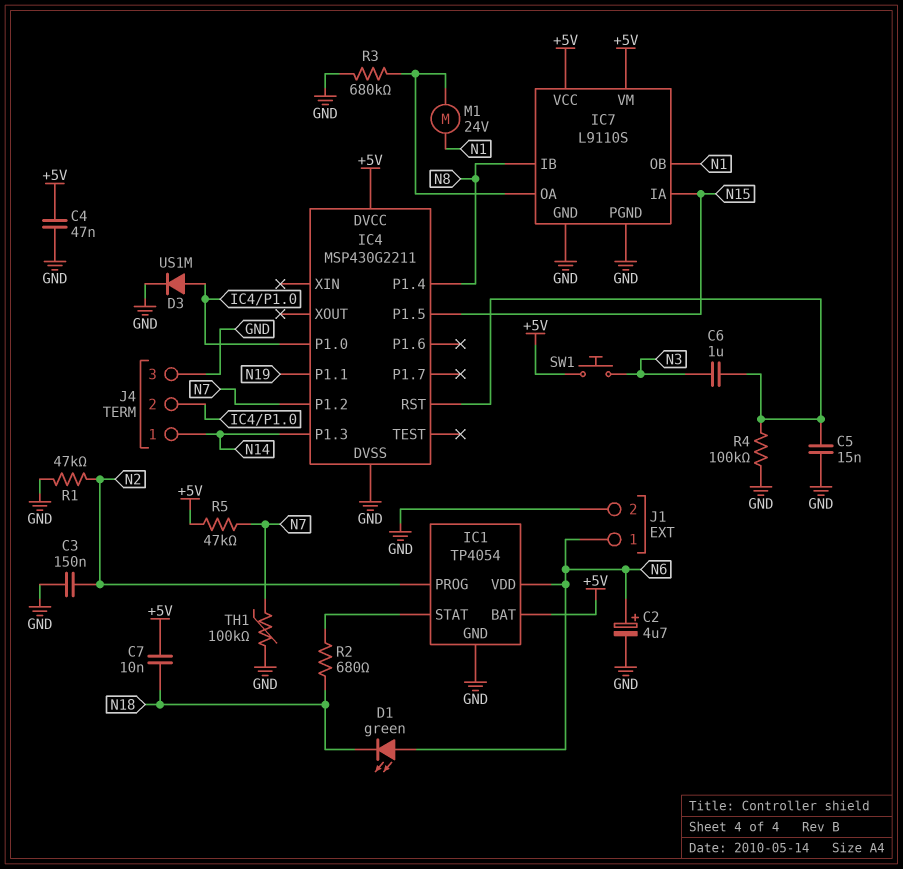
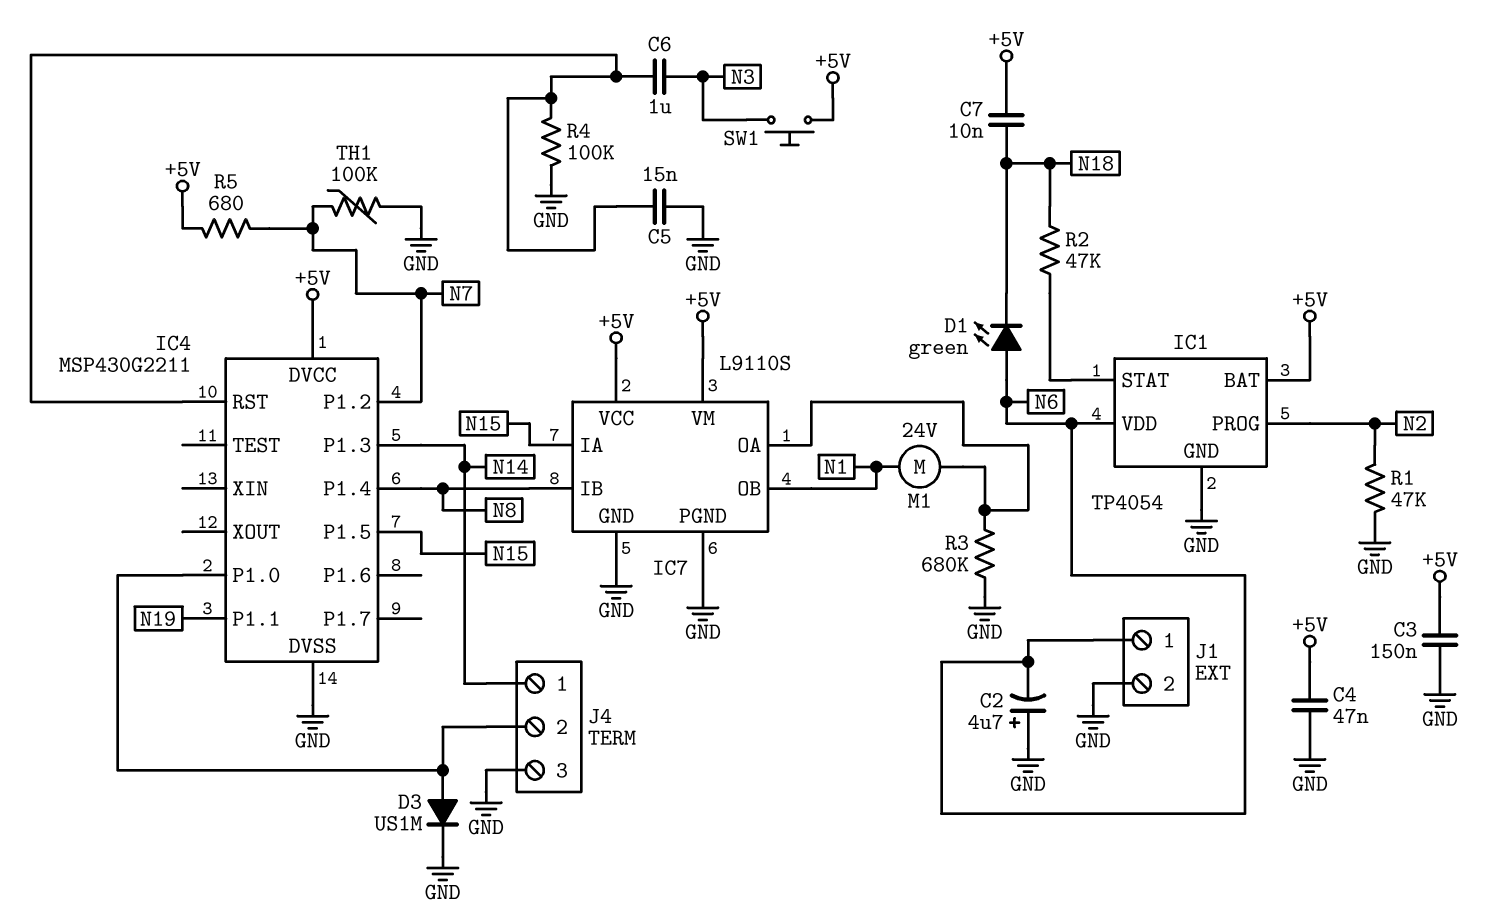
C2: 4.7uF (plus N6, minus GND) -> 4.7uF (plus GND, minus N6)
C3: 150nF (GND, N2) -> 150nF (+5V, GND)
R2: 680 (IC1/STAT, N18) -> 47k (IC1/STAT, N18)
R5: 47k (+5V, N7) -> 680 (+5V, N7)

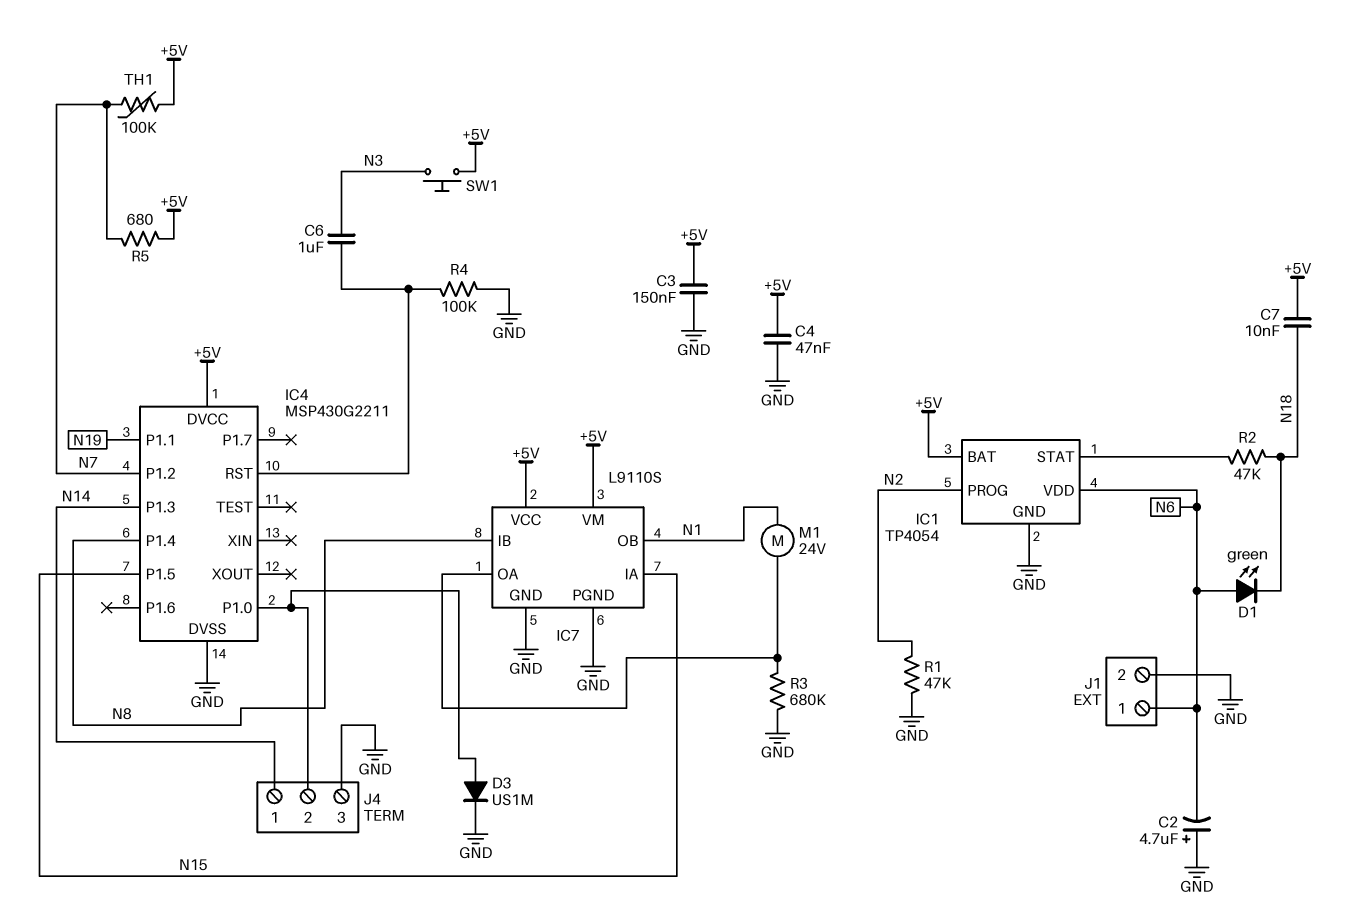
C5: 15nF (GND, IC4/RST) -> none
TH1: 100k (GND, N7) -> 100k (+5V, N7)

